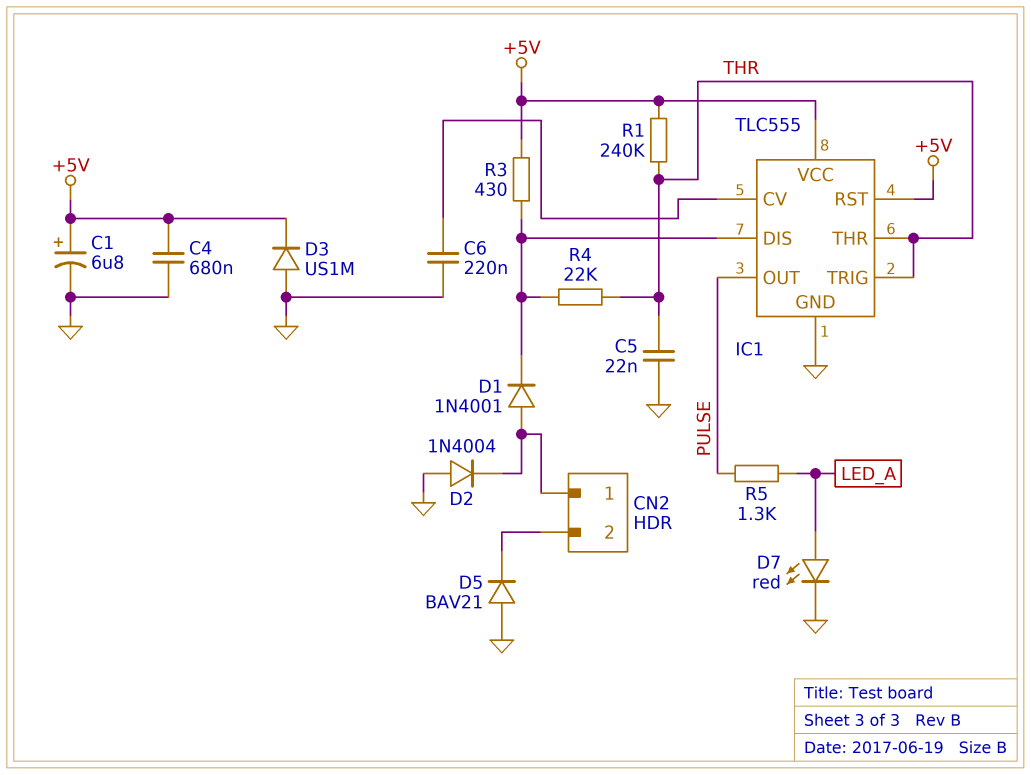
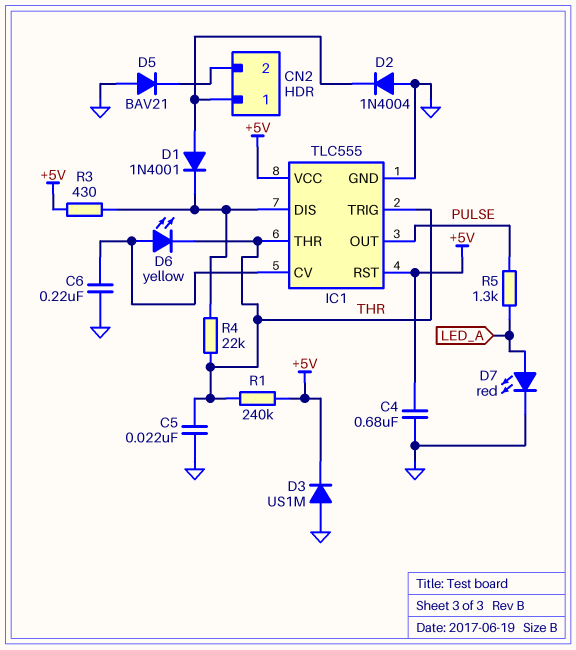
C1: 6.8uF (plus +5V, minus GND) -> none
D6: none -> LED yellow (A IC1/CV, K THR)

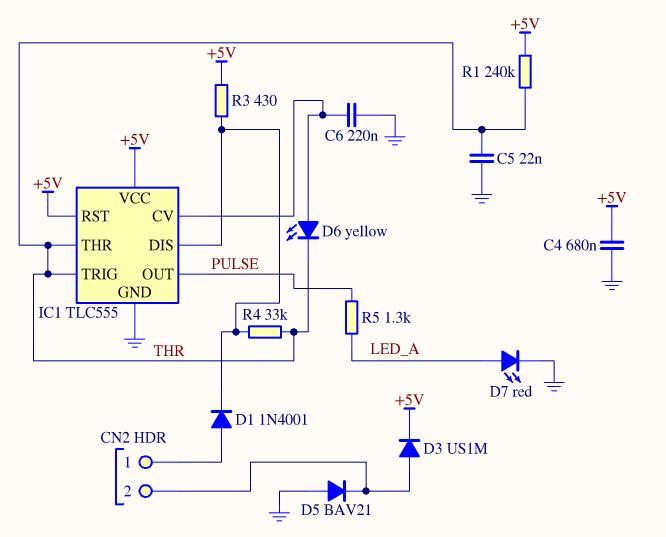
D2: diode 1N4004 (A GND, K CN2/1) -> none
D3: diode US1M (A GND, K +5V) -> diode US1M (A CN2/2, K +5V)
R4: 22k (IC1/DIS, THR) -> 33k (IC1/DIS, THR)

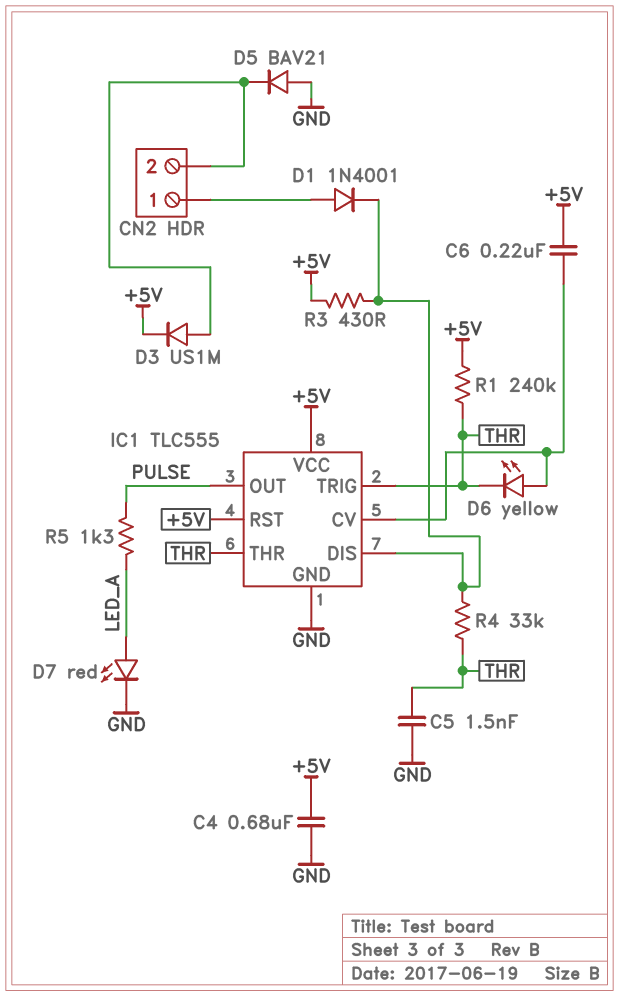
C5: 22nF (GND, THR) -> 1.5nF (GND, THR)
C6: 220nF (GND, IC1/CV) -> 220nF (+5V, IC1/CV)

